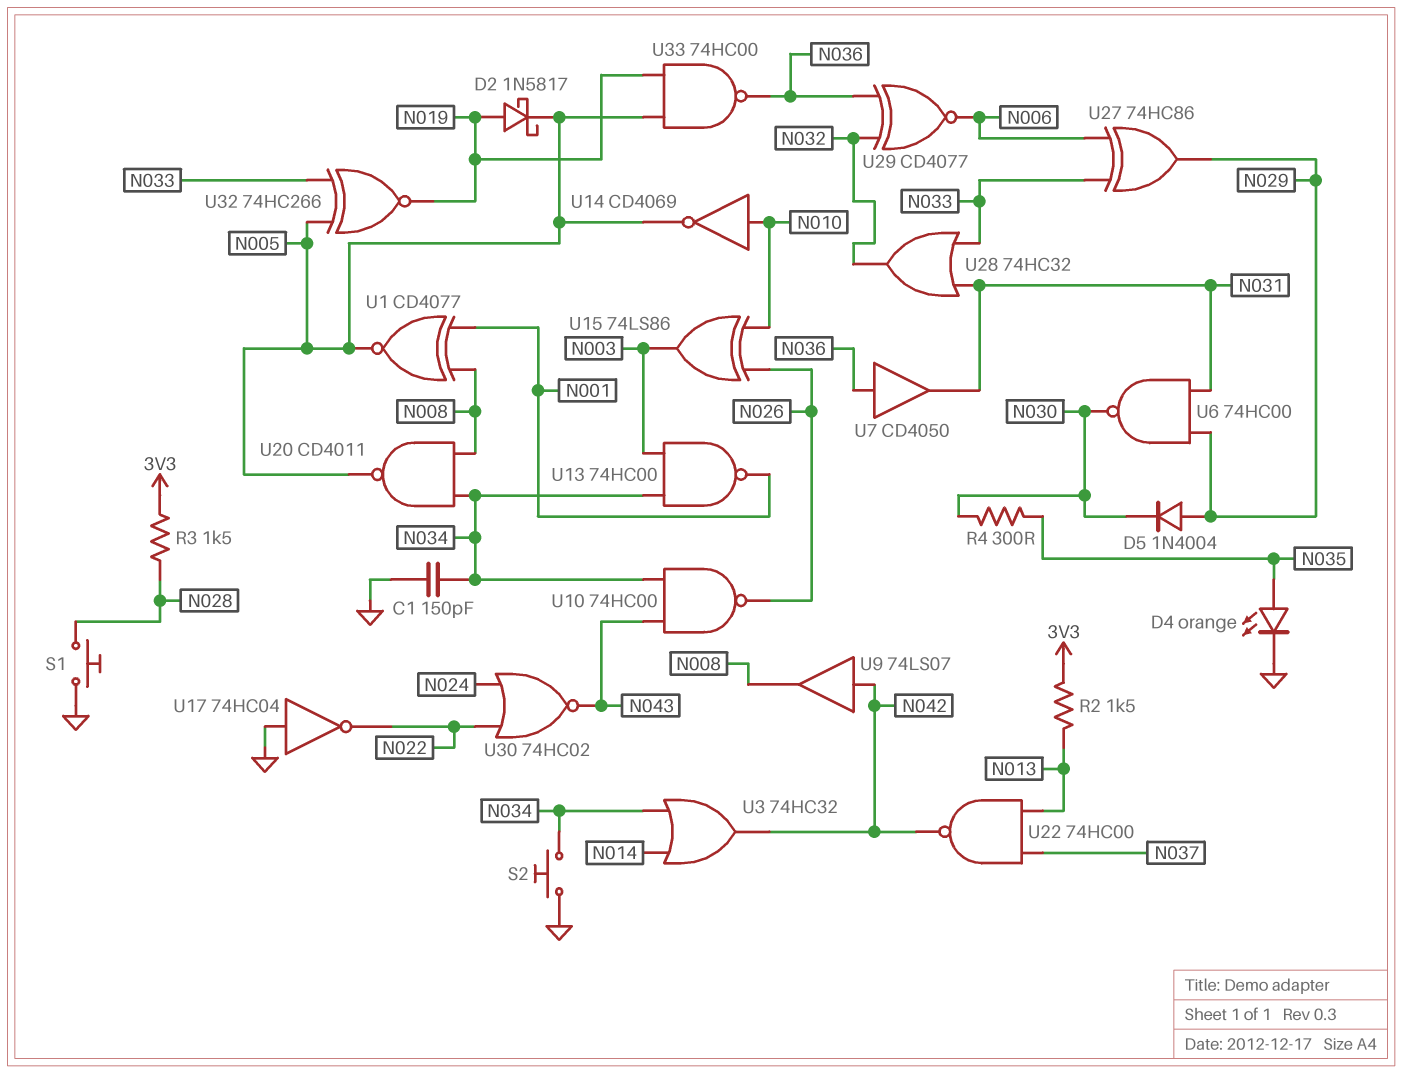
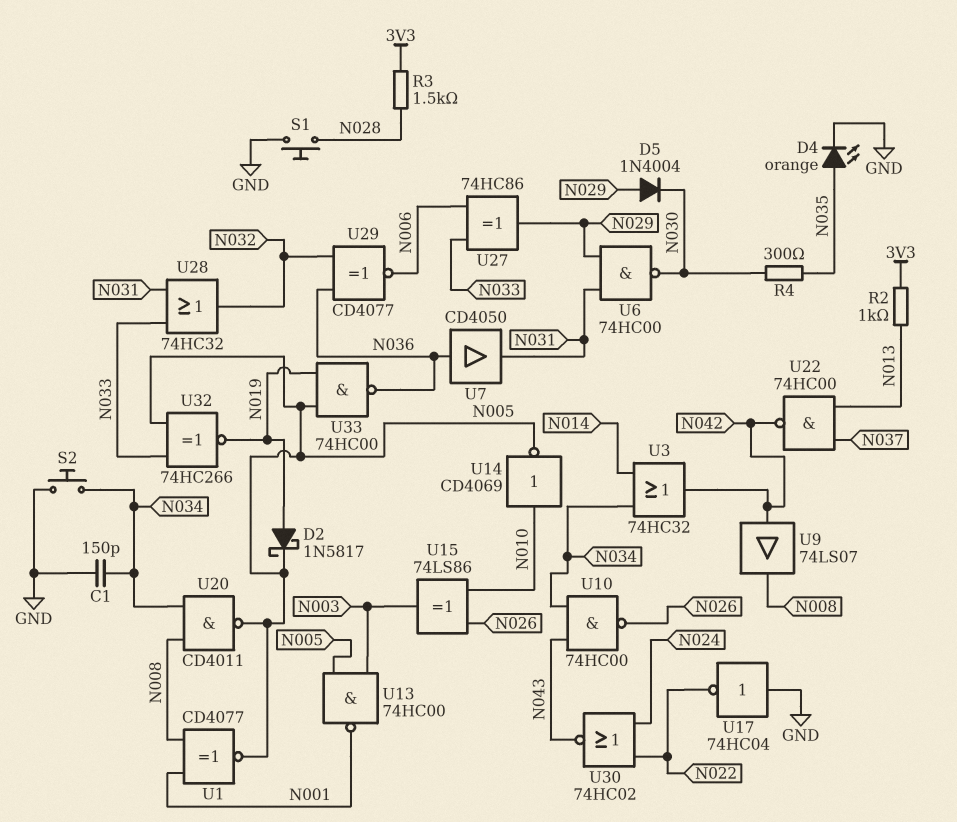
R2: 1.5k (3V3, N013) -> 1k (3V3, N013)
U13: NAND 74HC00 (in N003, in N034, out N001) -> NAND 74HC00 (in N003, in N005, out N001)

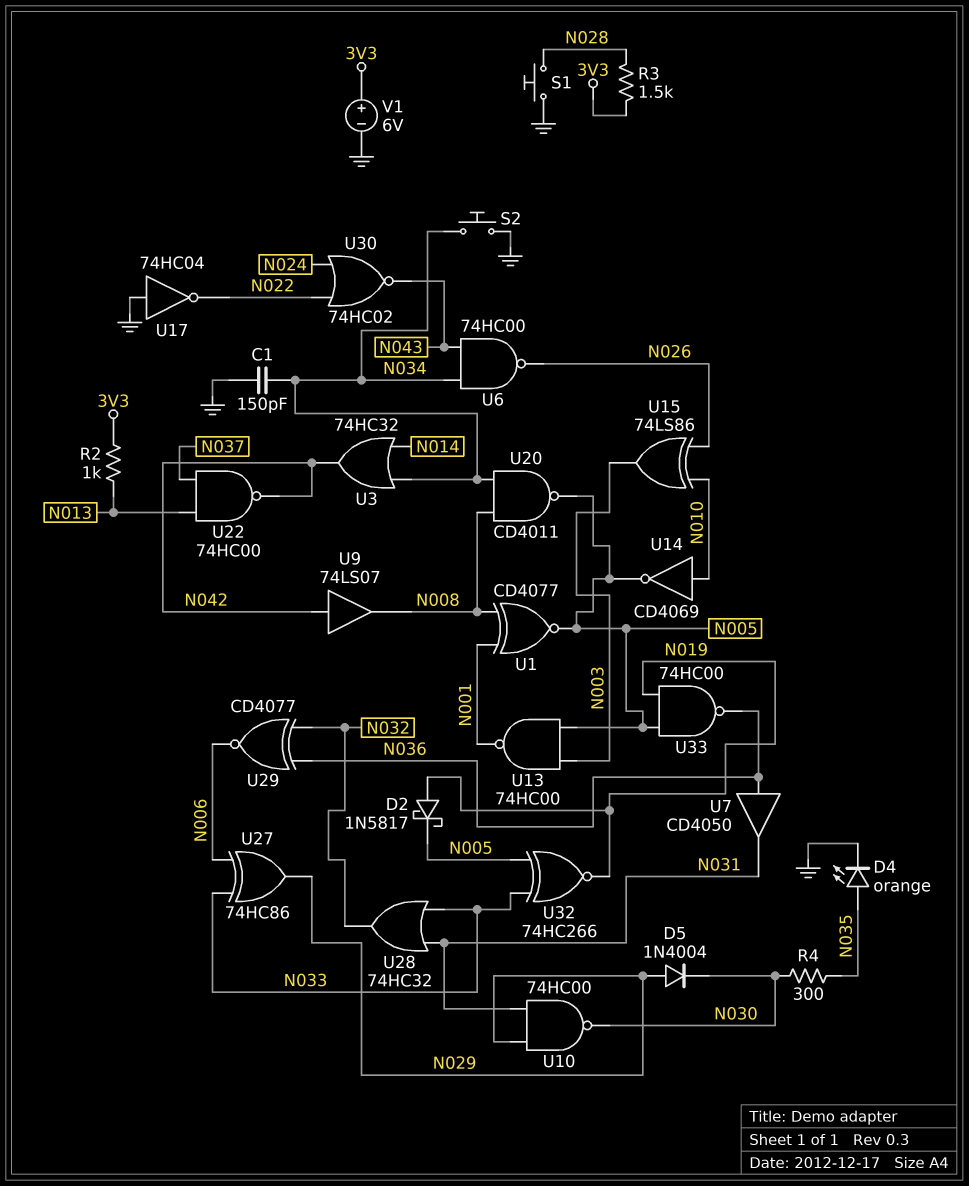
U6: NAND 74HC00 (in N029, in N031, out N030) -> NAND 74HC00 (in N034, in N043, out N026)
U10: NAND 74HC00 (in N034, in N043, out N026) -> NAND 74HC00 (in N029, in N031, out N030)
V1: none -> 6V (plus 3V3, minus GND)

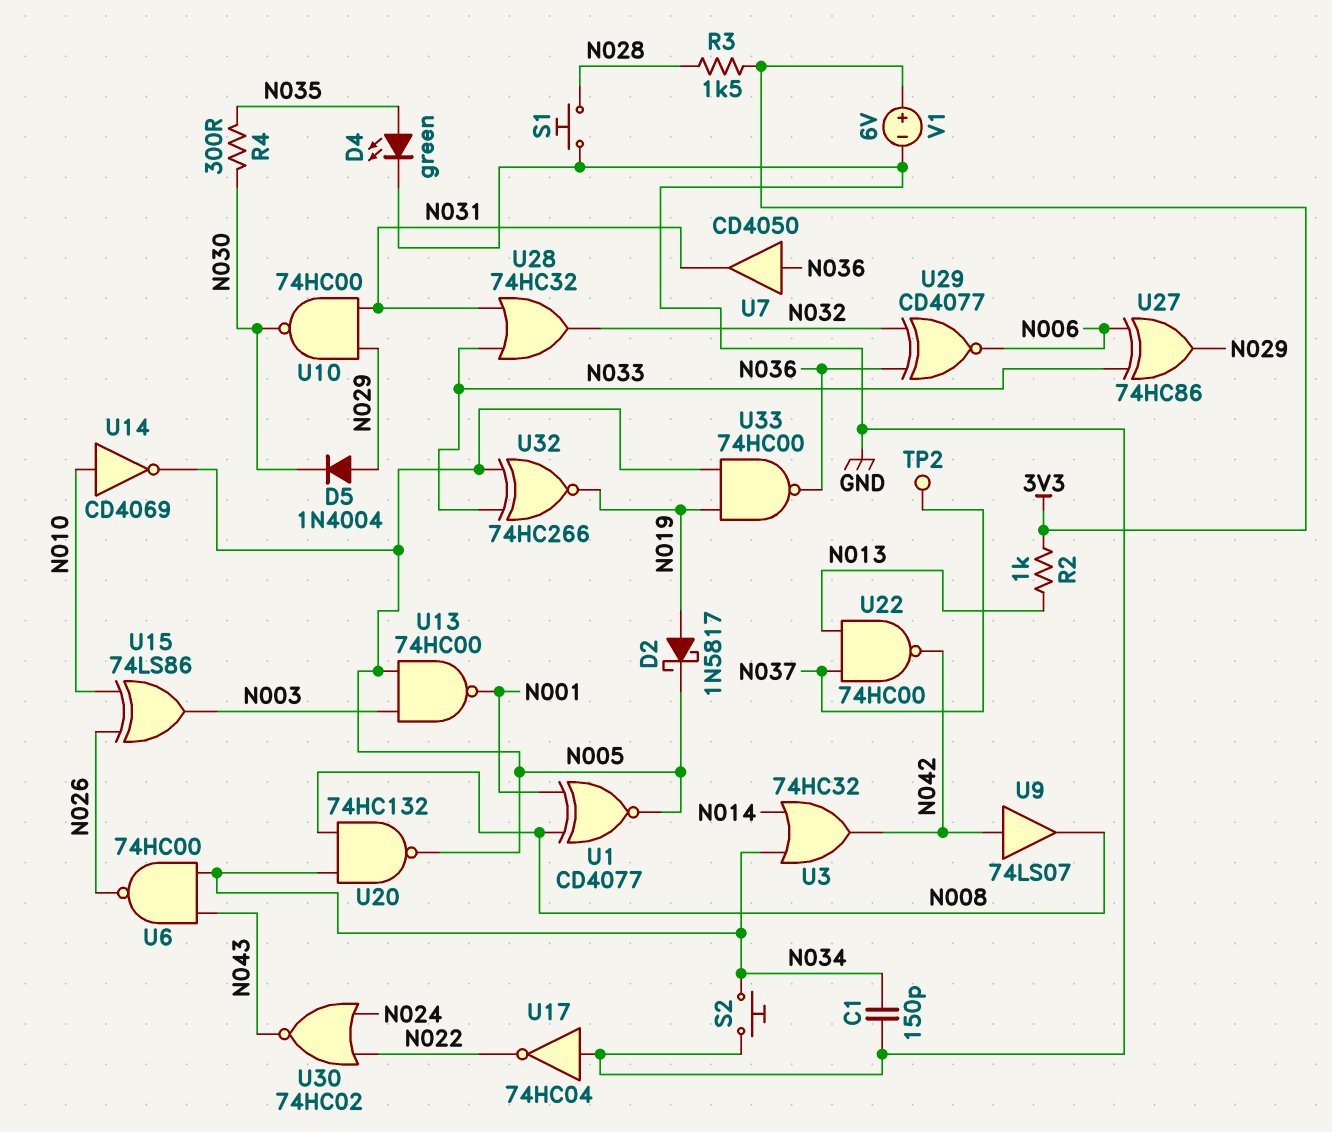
D4: LED orange (A N035, K GND) -> LED green (A N035, K GND)
TP2: none -> test point (N037)
U20: NAND CD4011 (in N008, in N034, out N005) -> NAND 74HC132 (in N008, in N034, out N005)

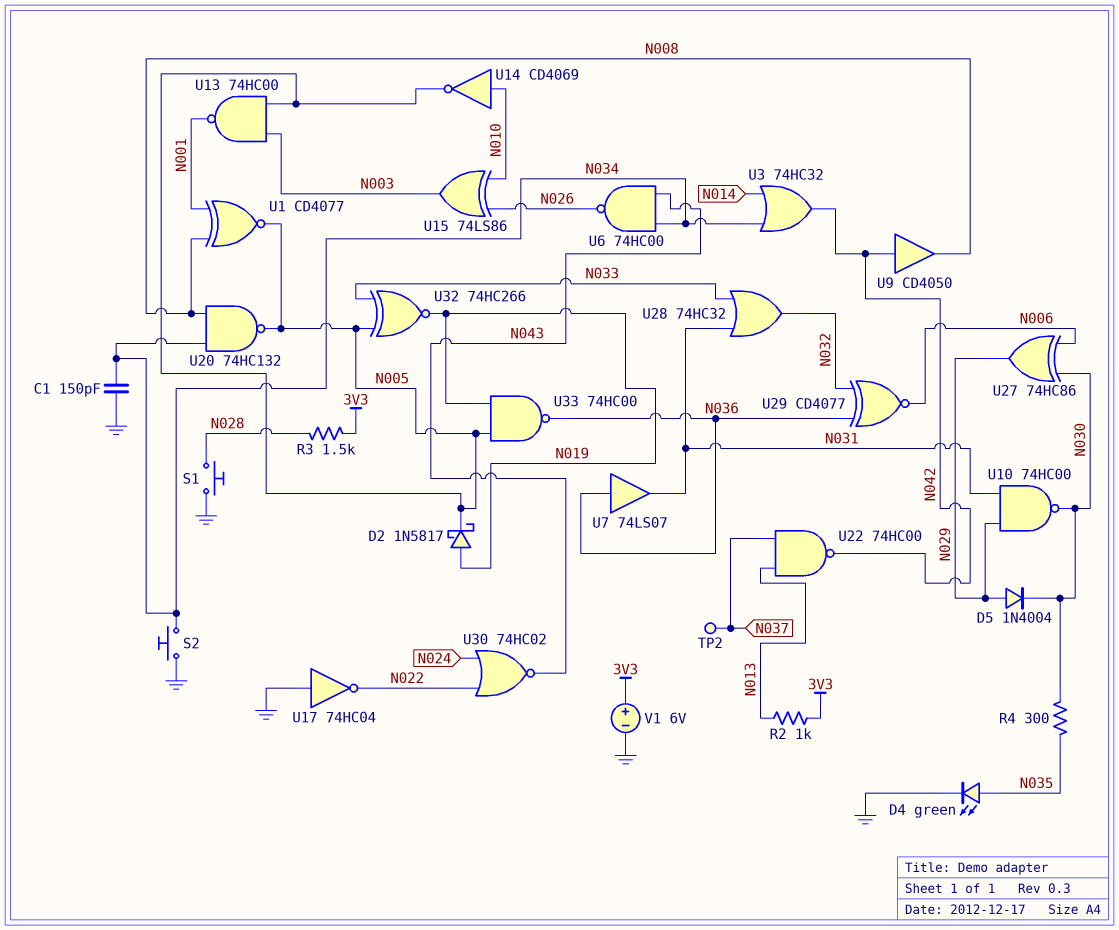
U7: buffer CD4050 (in N036, out N031) -> buffer 74LS07 (in N036, out N031)
U9: buffer 74LS07 (in N042, out N008) -> buffer CD4050 (in N042, out N008)
U27: XOR 74HC86 (in N006, in N033, out N029) -> XOR 74HC86 (in N006, in N030, out N029)

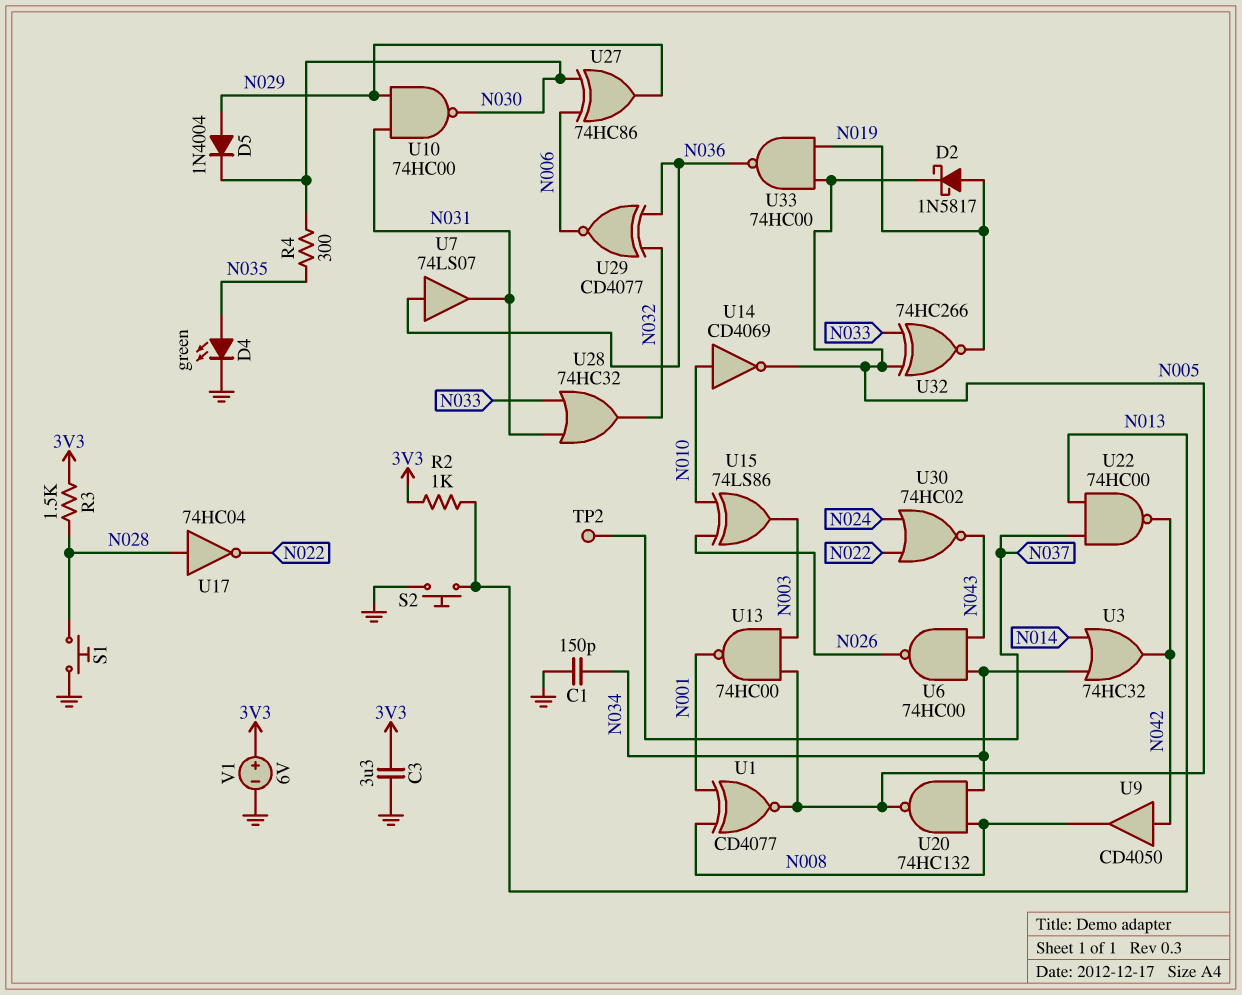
C3: none -> 3.3uF (3V3, GND)
S2: button (GND, N034) -> button (GND, N013)
U17: NOT 74HC04 (in GND, out N022) -> NOT 74HC04 (in N028, out N022)

